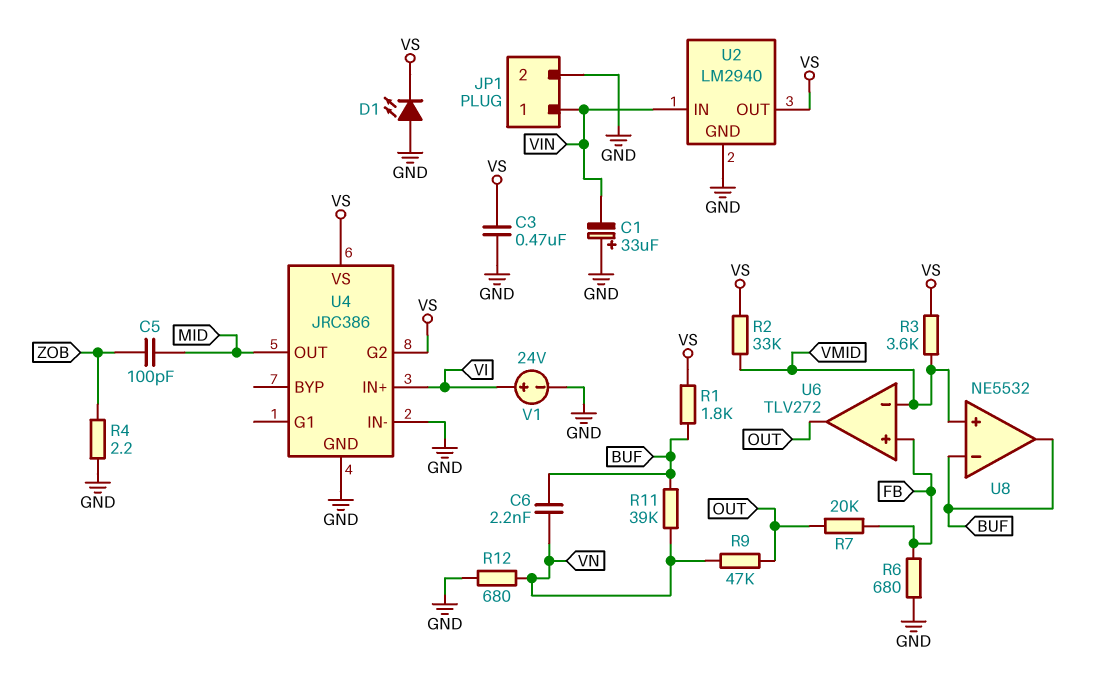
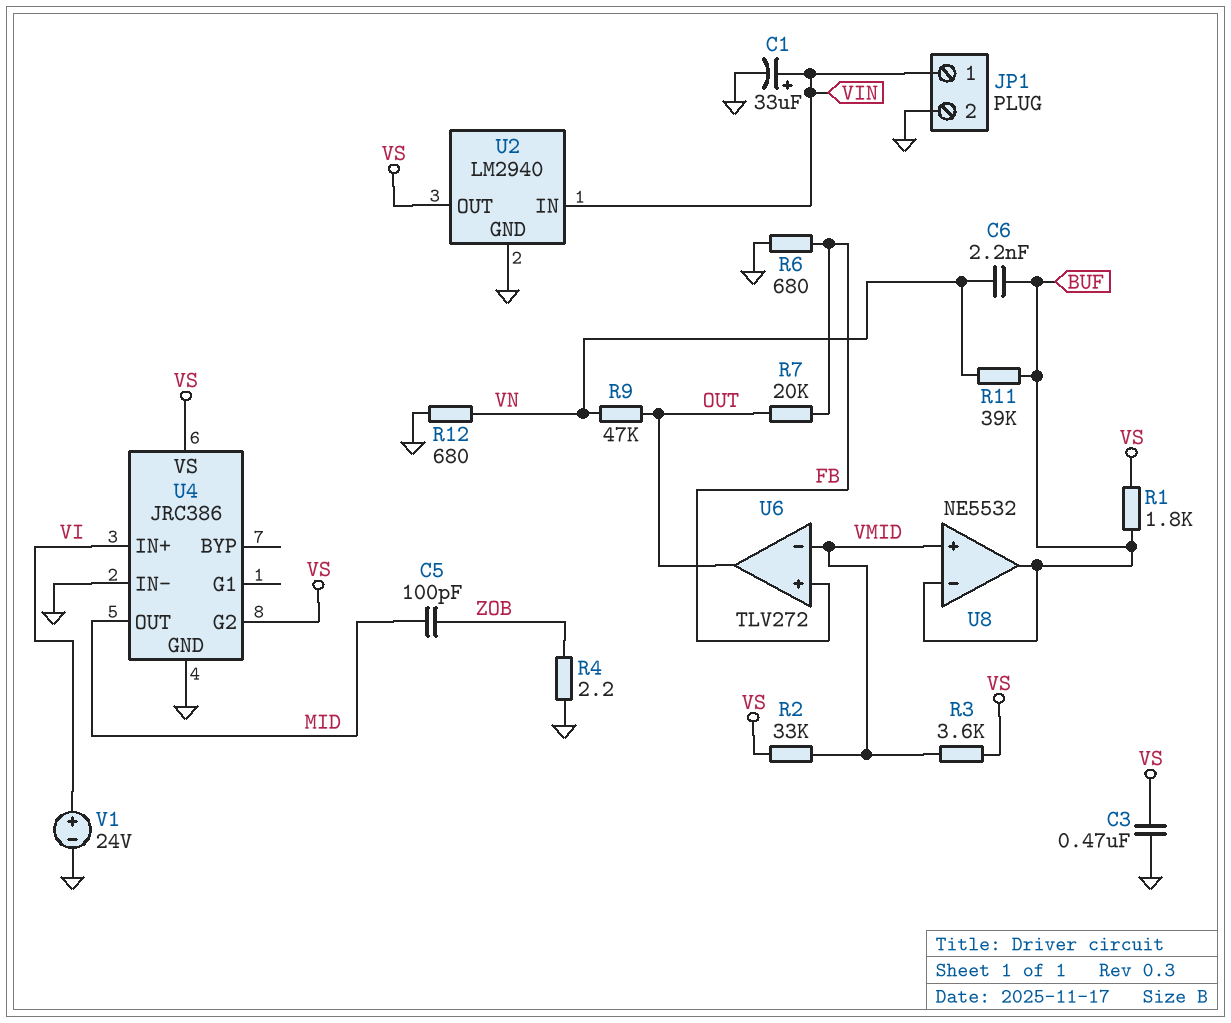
C1: 33uF (plus GND, minus VIN) -> 33uF (plus VIN, minus GND)
D1: LED (A GND, K VS) -> none

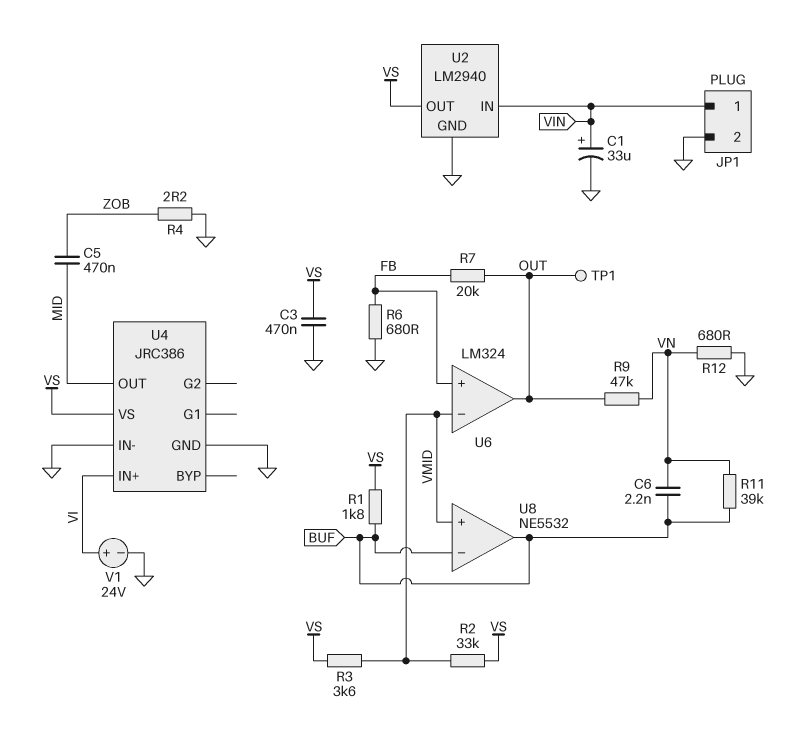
C5: 100pF (MID, ZOB) -> 470nF (MID, ZOB)
TP1: none -> test point (OUT)
U4 pin G2: VS -> none
U6: TLV272 -> LM324

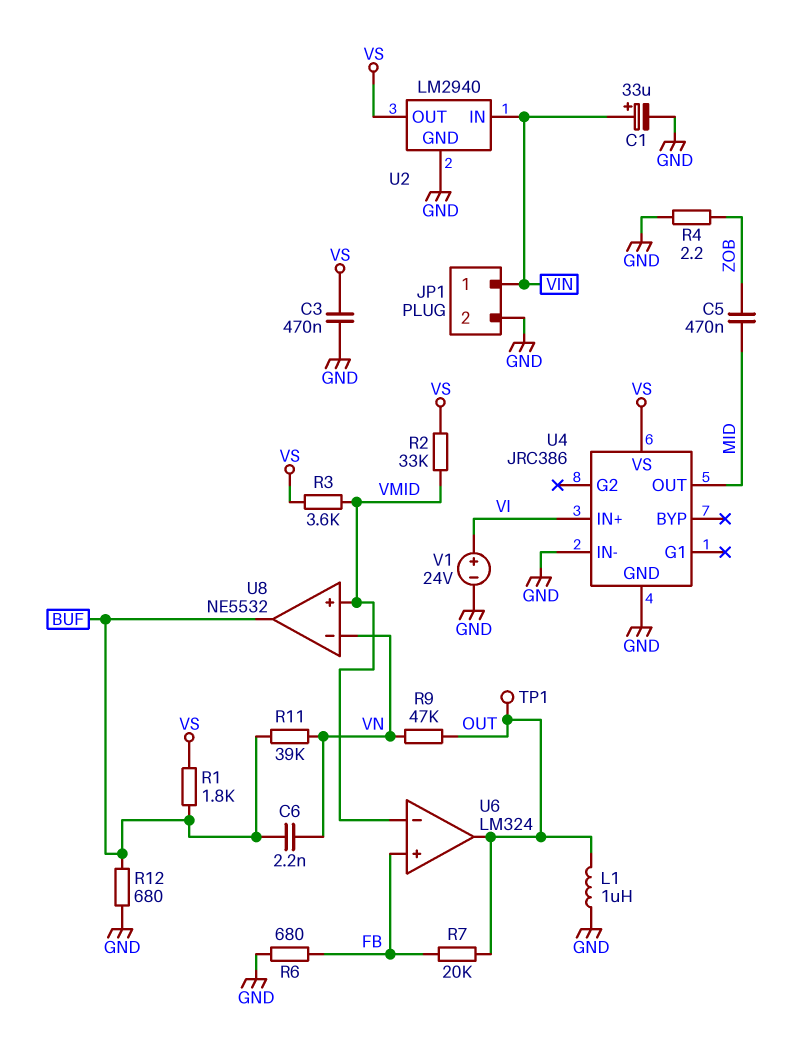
L1: none -> 1uH (GND, OUT)
R12: 680 (GND, VN) -> 680 (BUF, GND)
U8 pin in-: BUF -> VN

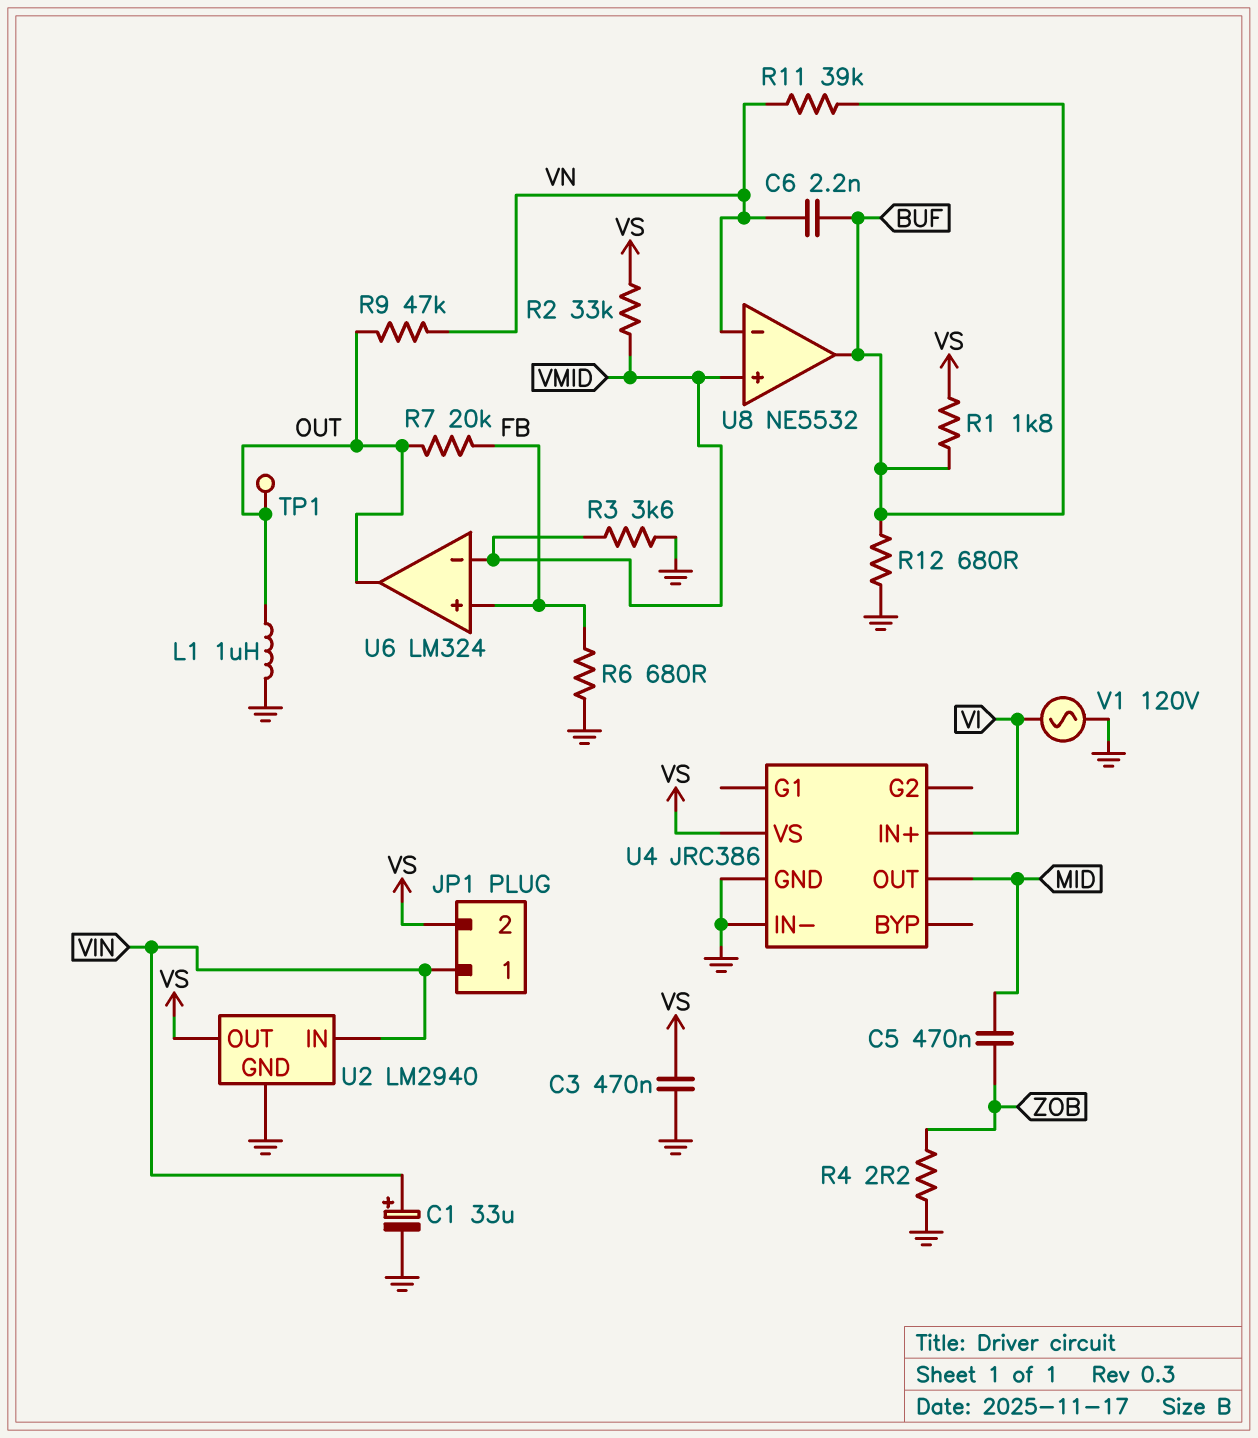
JP1 pin 2: GND -> VS
R3: 3.6k (VMID, VS) -> 3.6k (GND, VMID)
V1: 24V (plus VI, minus GND) -> AC 120V (GND, VI)

